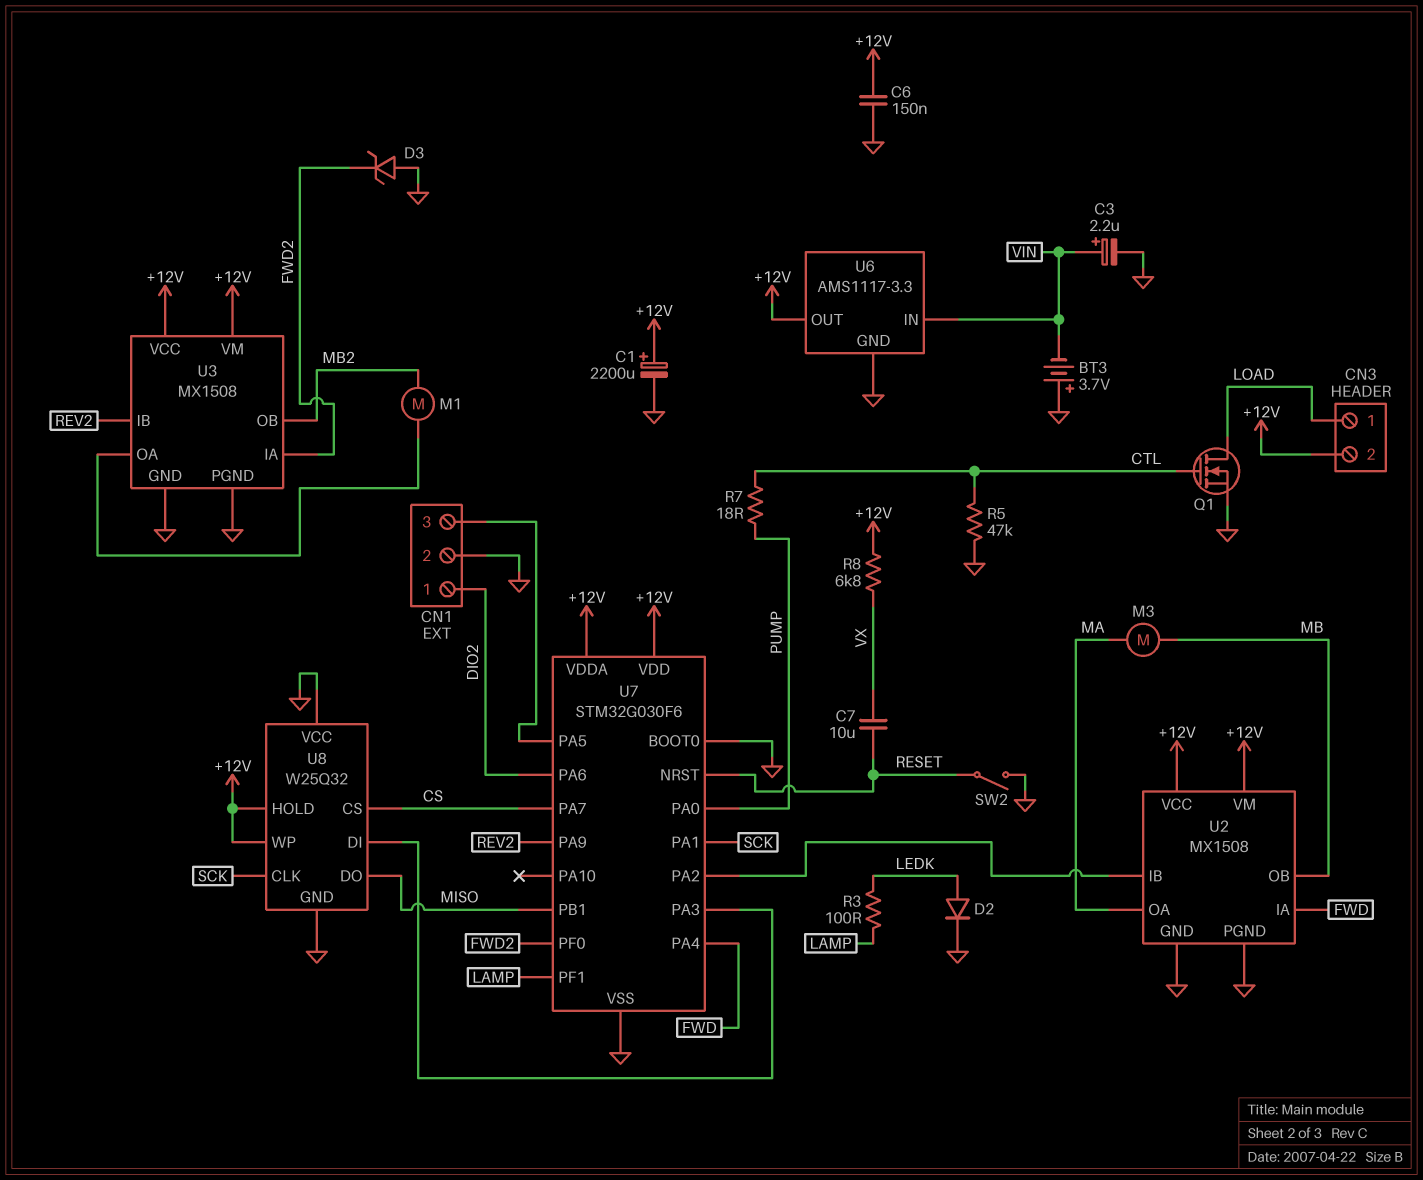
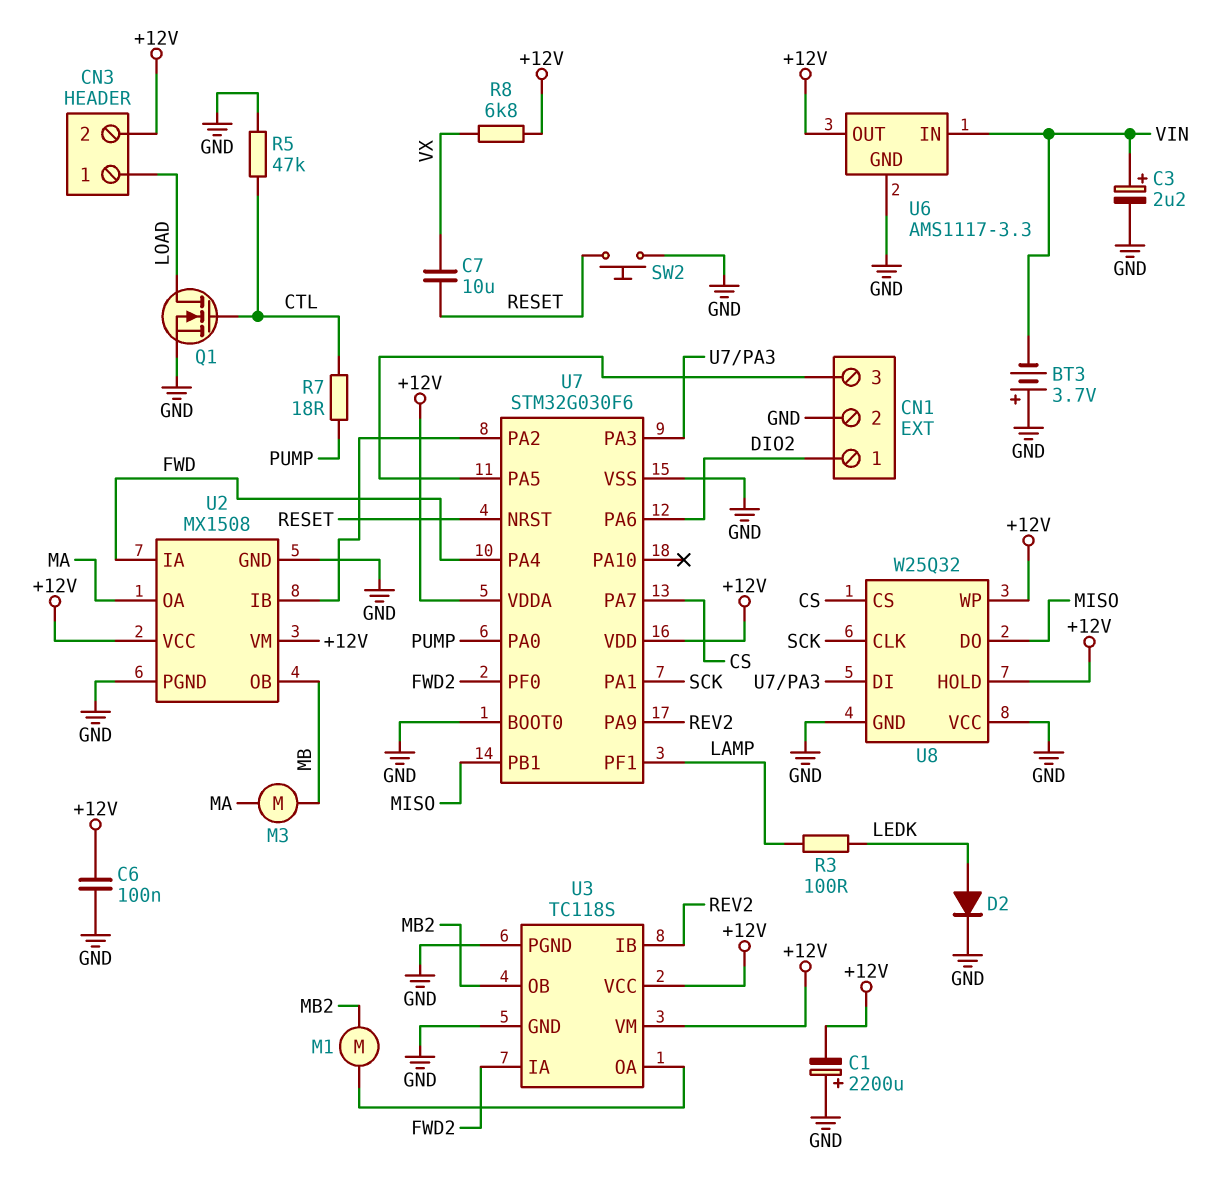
C1: 2200uF (plus +12V, minus GND) -> 2200uF (plus GND, minus +12V)
C6: 150nF (+12V, GND) -> 100nF (+12V, GND)
D3: zener (A GND, K FWD2) -> none
SW2: switch (GND, RESET) -> button (GND, RESET)
U3: MX1508 -> TC118S

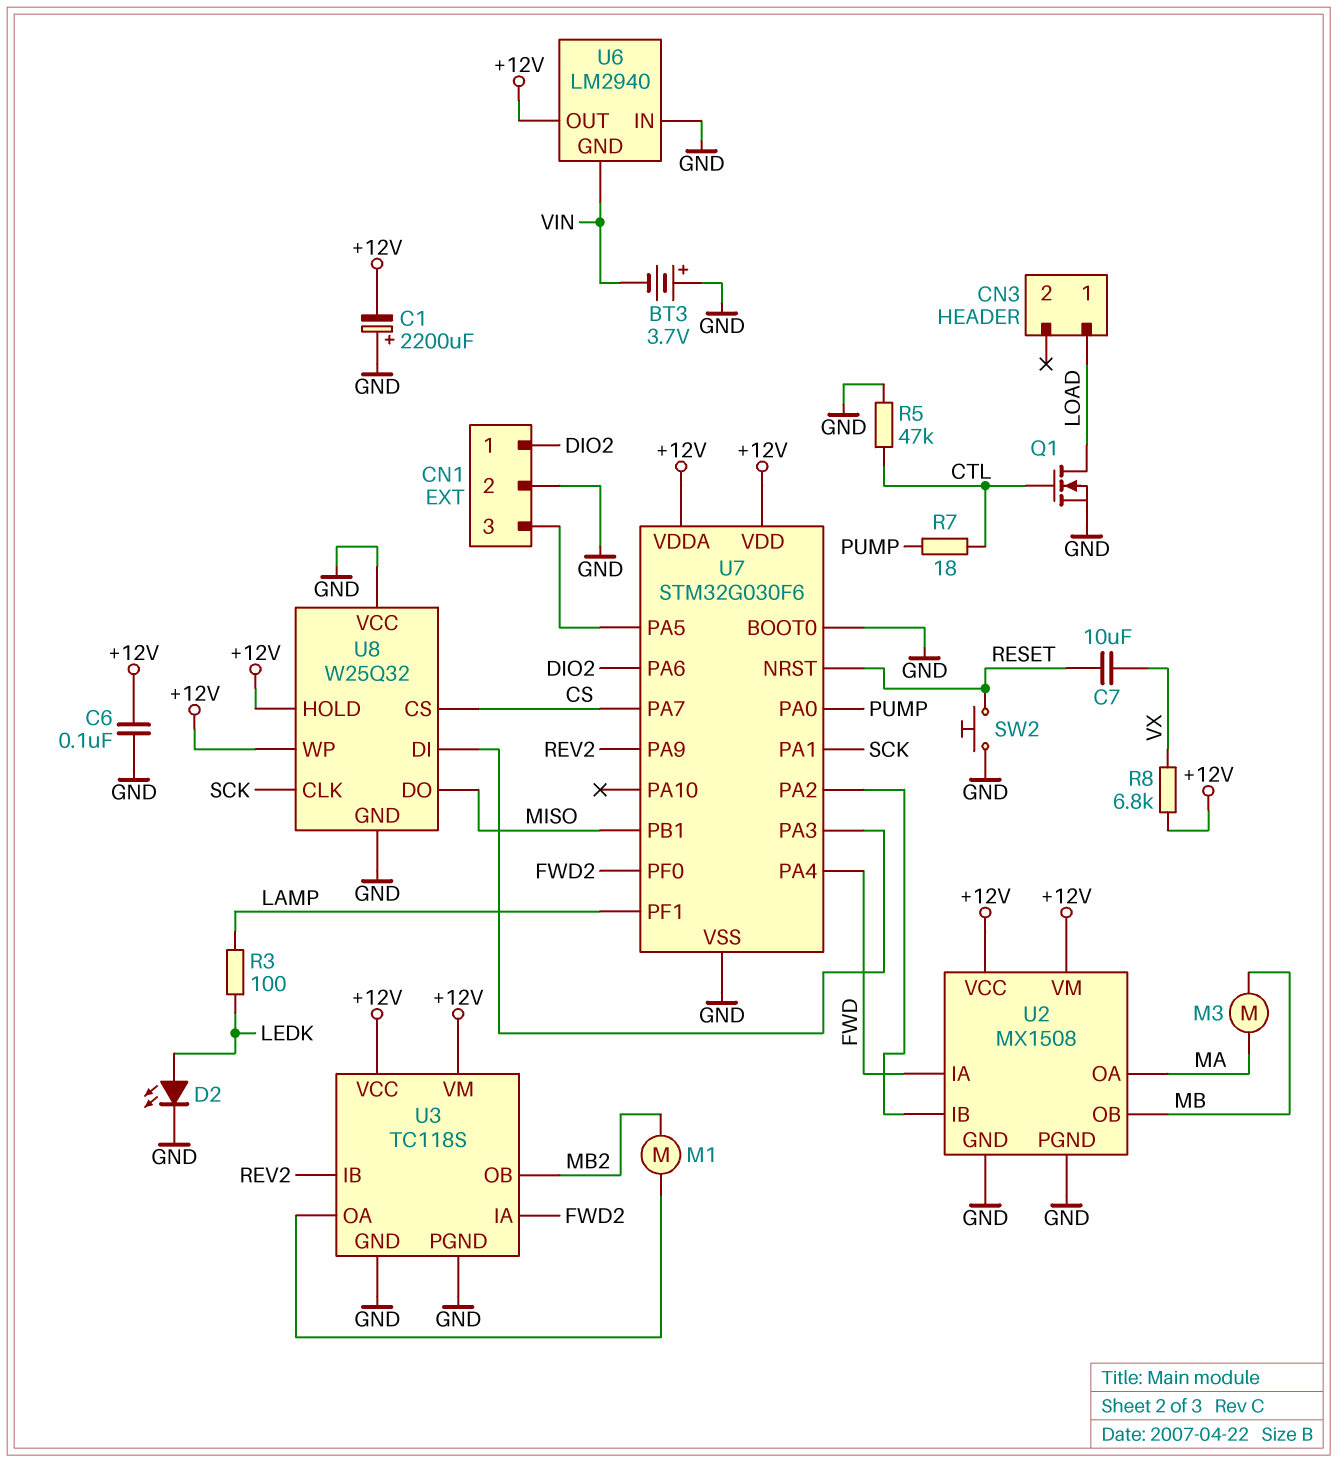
C3: 2.2uF (plus VIN, minus GND) -> none
CN3 pin 2: +12V -> none
D2: diode (A LEDK, K GND) -> LED (A LEDK, K GND)
U6: AMS1117-3.3 -> LM2940
U6 pin GND: GND -> VIN
U6 pin IN: VIN -> GND

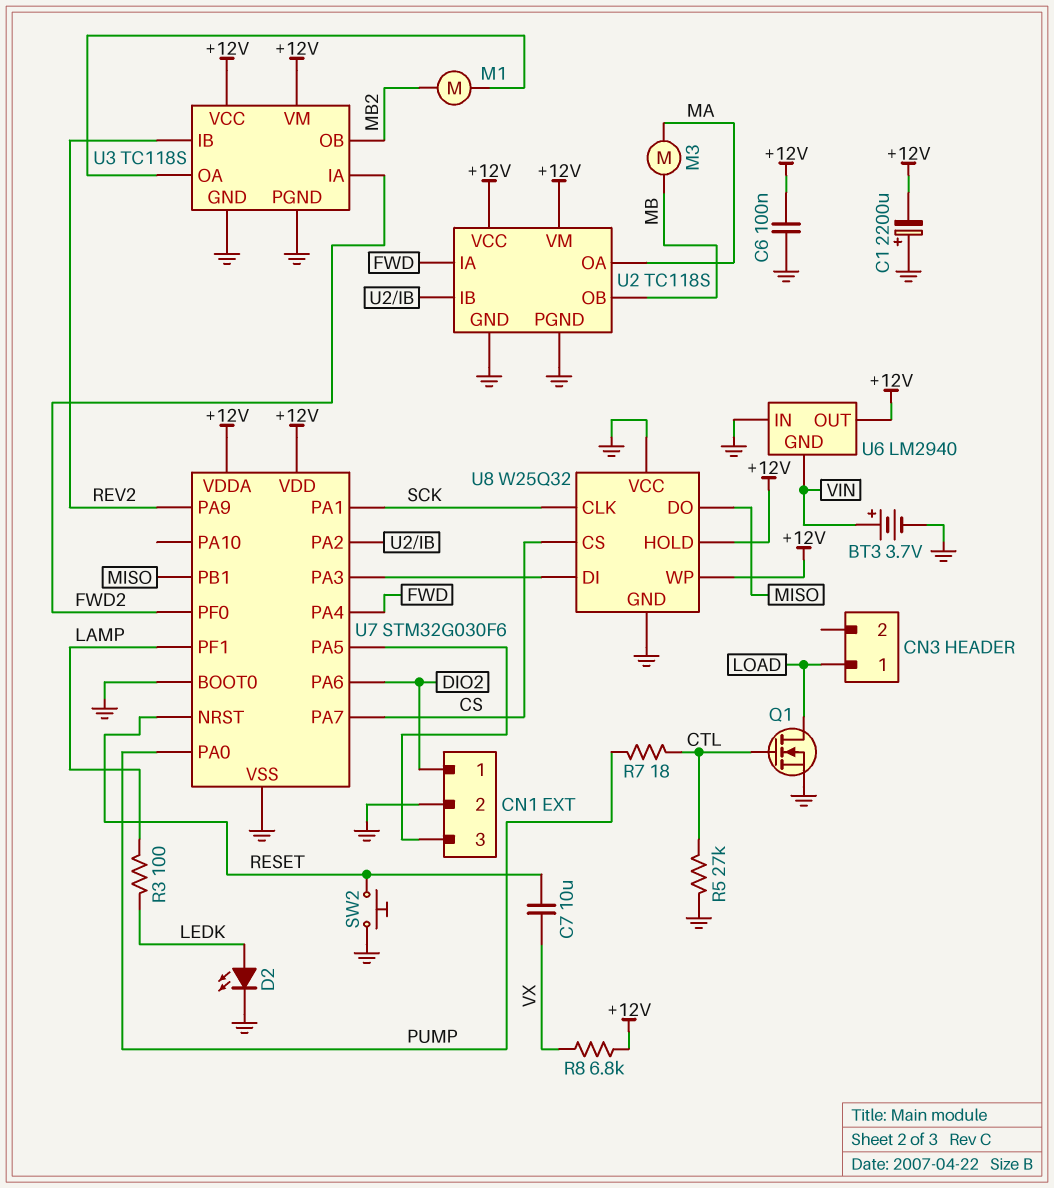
BT3: 3.7V (plus GND, minus VIN) -> 3.7V (plus VIN, minus GND)
R5: 47k (CTL, GND) -> 27k (CTL, GND)
U2: MX1508 -> TC118S

